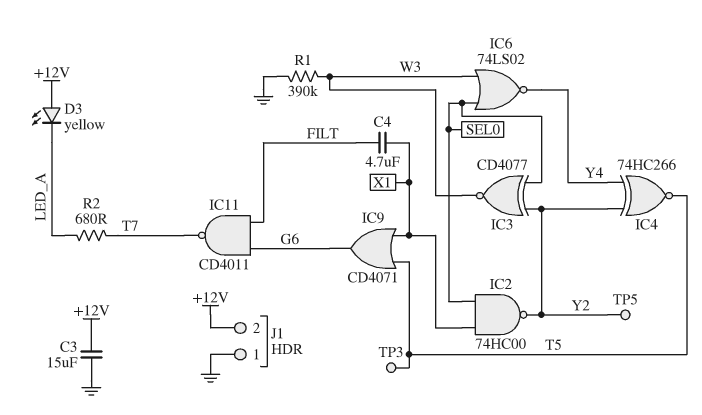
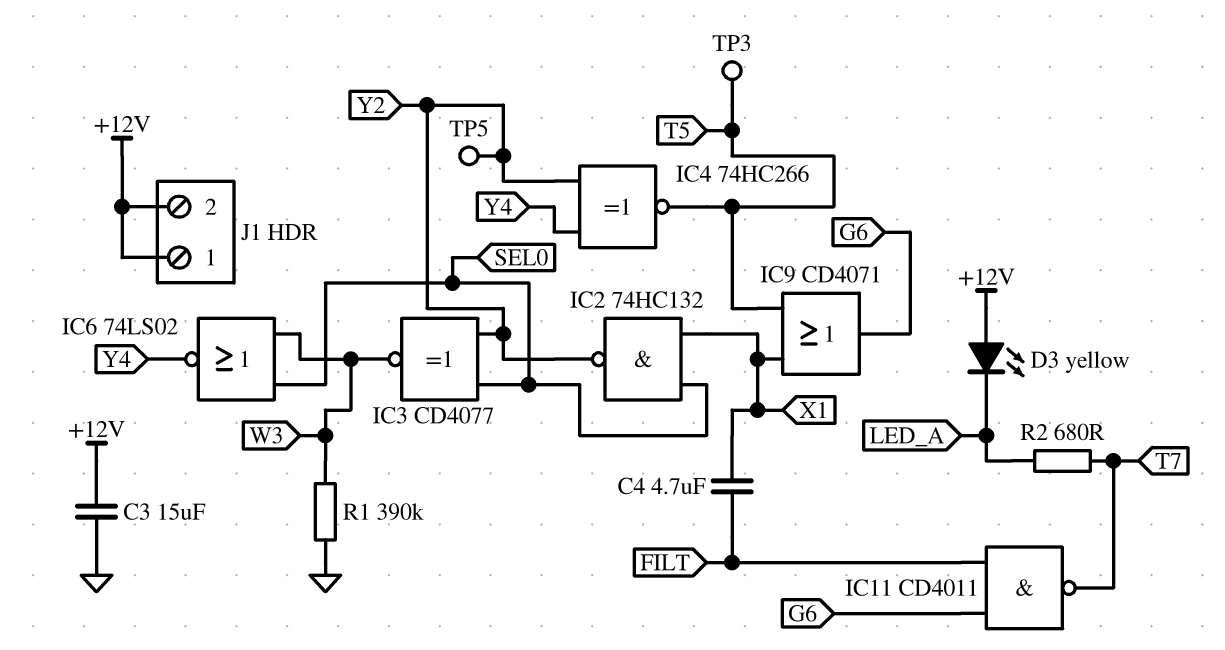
IC2: NAND 74HC00 (in SEL0, in X1, out Y2) -> NAND 74HC132 (in SEL0, in X1, out Y2)
J1 pin 1: GND -> +12V

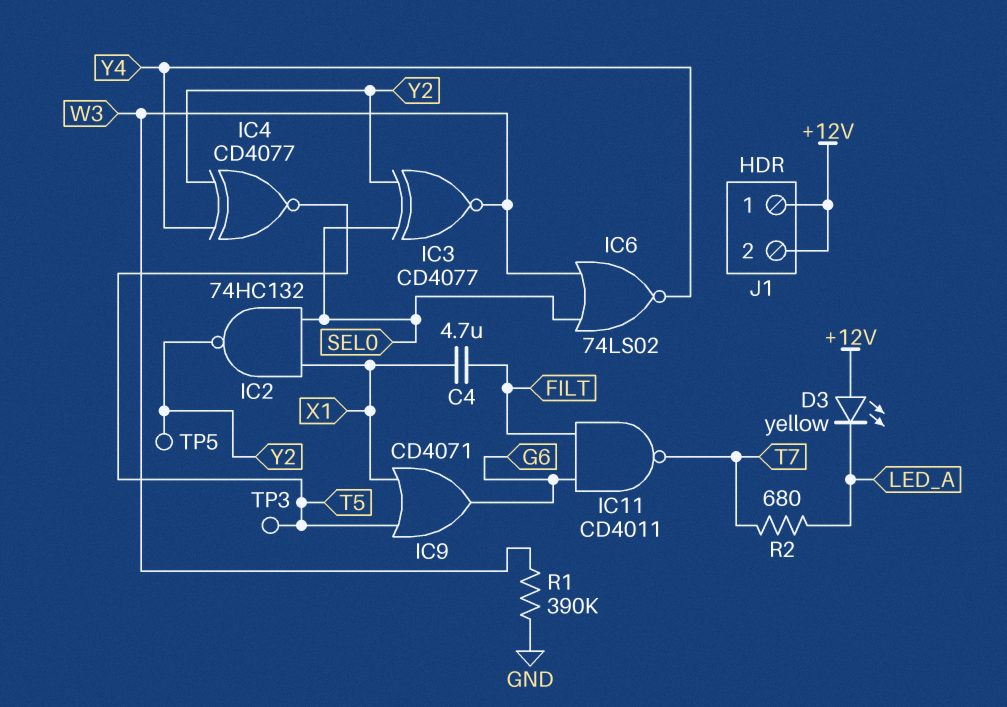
C3: 15uF (+12V, GND) -> none
IC4: XNOR 74HC266 (in Y2, in Y4, out T5) -> XNOR CD4077 (in Y2, in Y4, out T5)

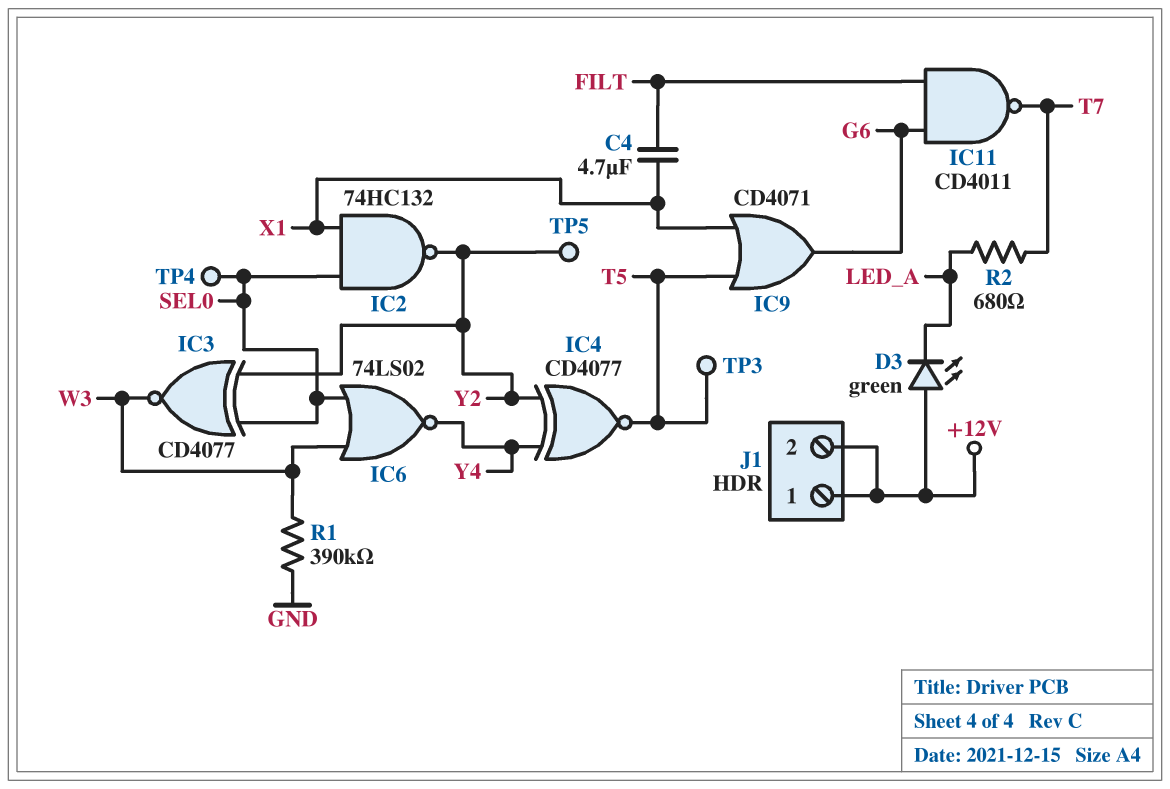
D3: LED yellow (A +12V, K LED_A) -> LED green (A +12V, K LED_A)
TP4: none -> test point (SEL0)

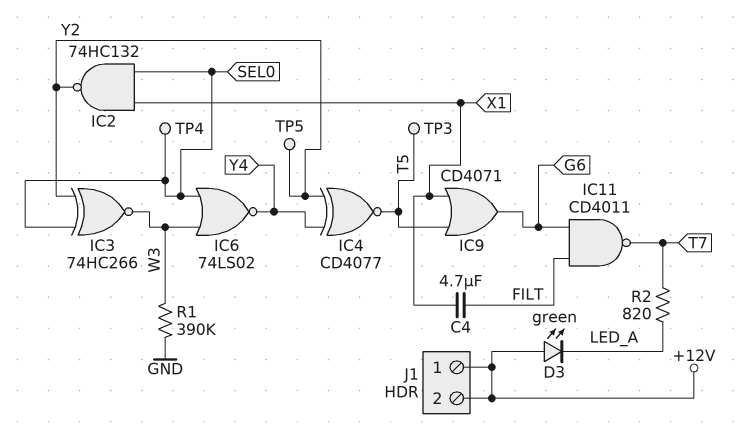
IC3: XNOR CD4077 (in SEL0, in Y2, out W3) -> XNOR 74HC266 (in SEL0, in Y2, out W3)
R2: 680 (LED_A, T7) -> 820 (LED_A, T7)

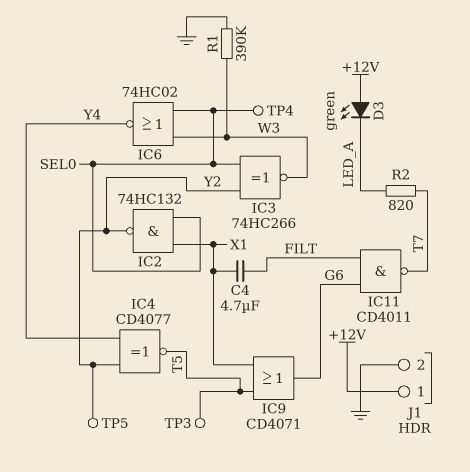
IC6: NOR 74LS02 (in SEL0, in W3, out Y4) -> NOR 74HC02 (in SEL0, in W3, out Y4)
J1 pin 2: +12V -> GND

